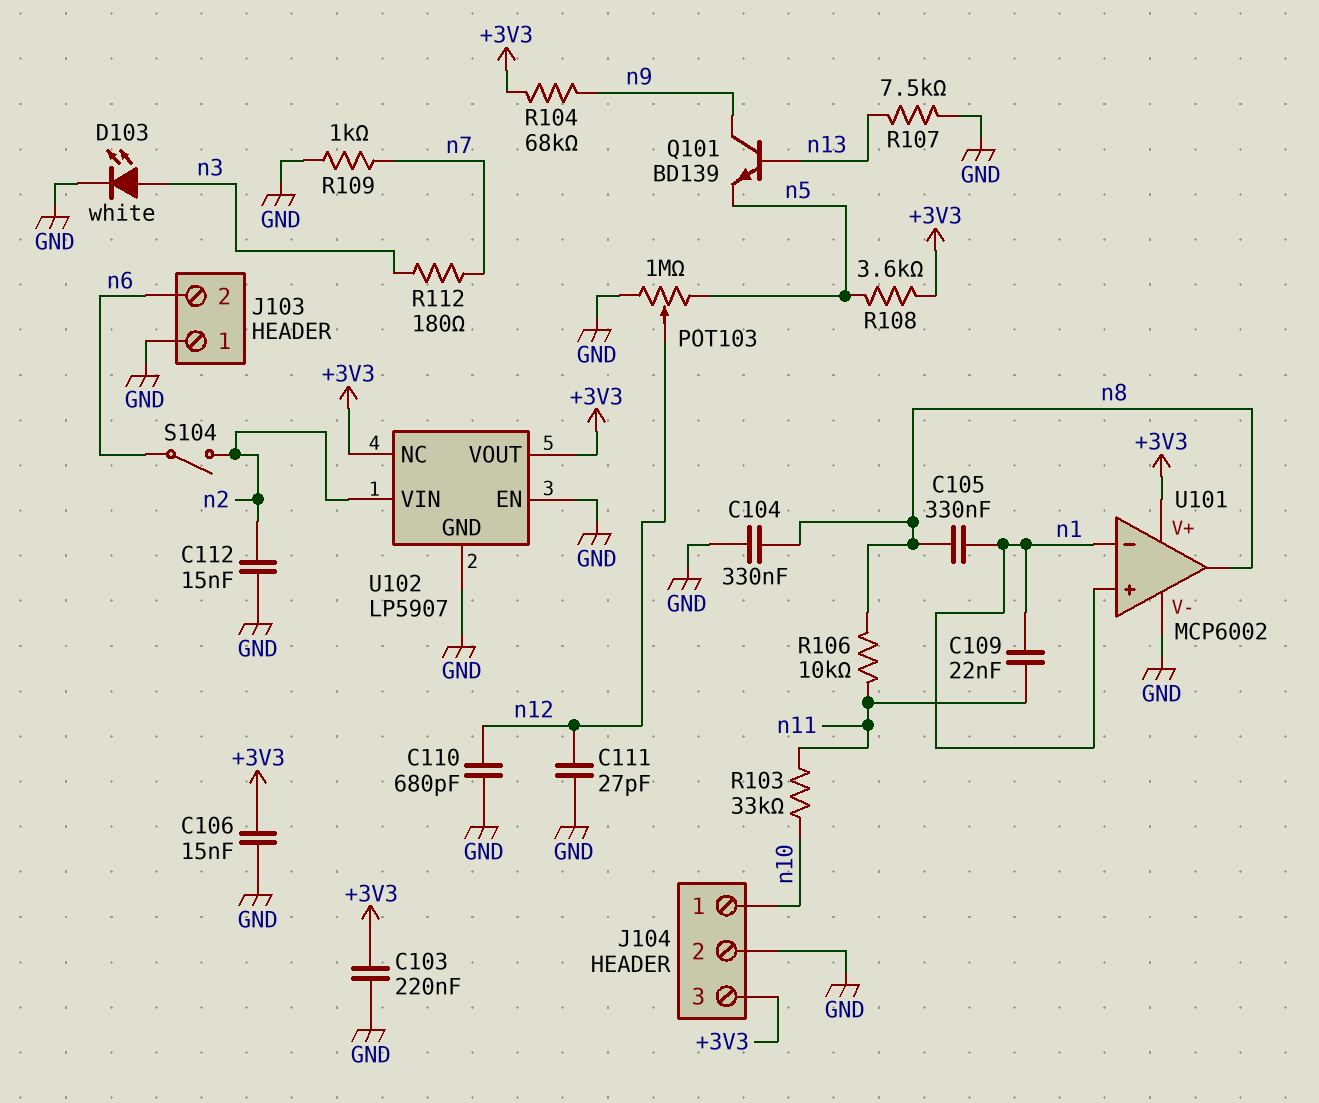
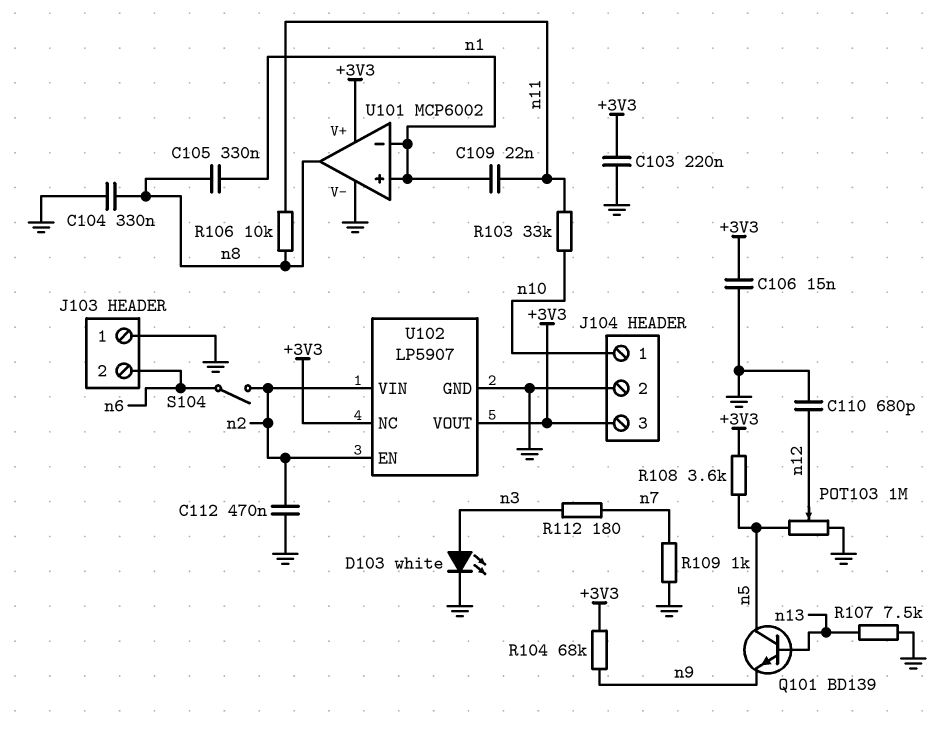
C111: 27pF (GND, n12) -> none
C112: 15nF (GND, n2) -> 470nF (GND, n2)
Q101: NPN BD139 (B n13, C n9, E n5) -> NPN BD139 (B n13, C n5, E n9)
U102 pin EN: GND -> n2

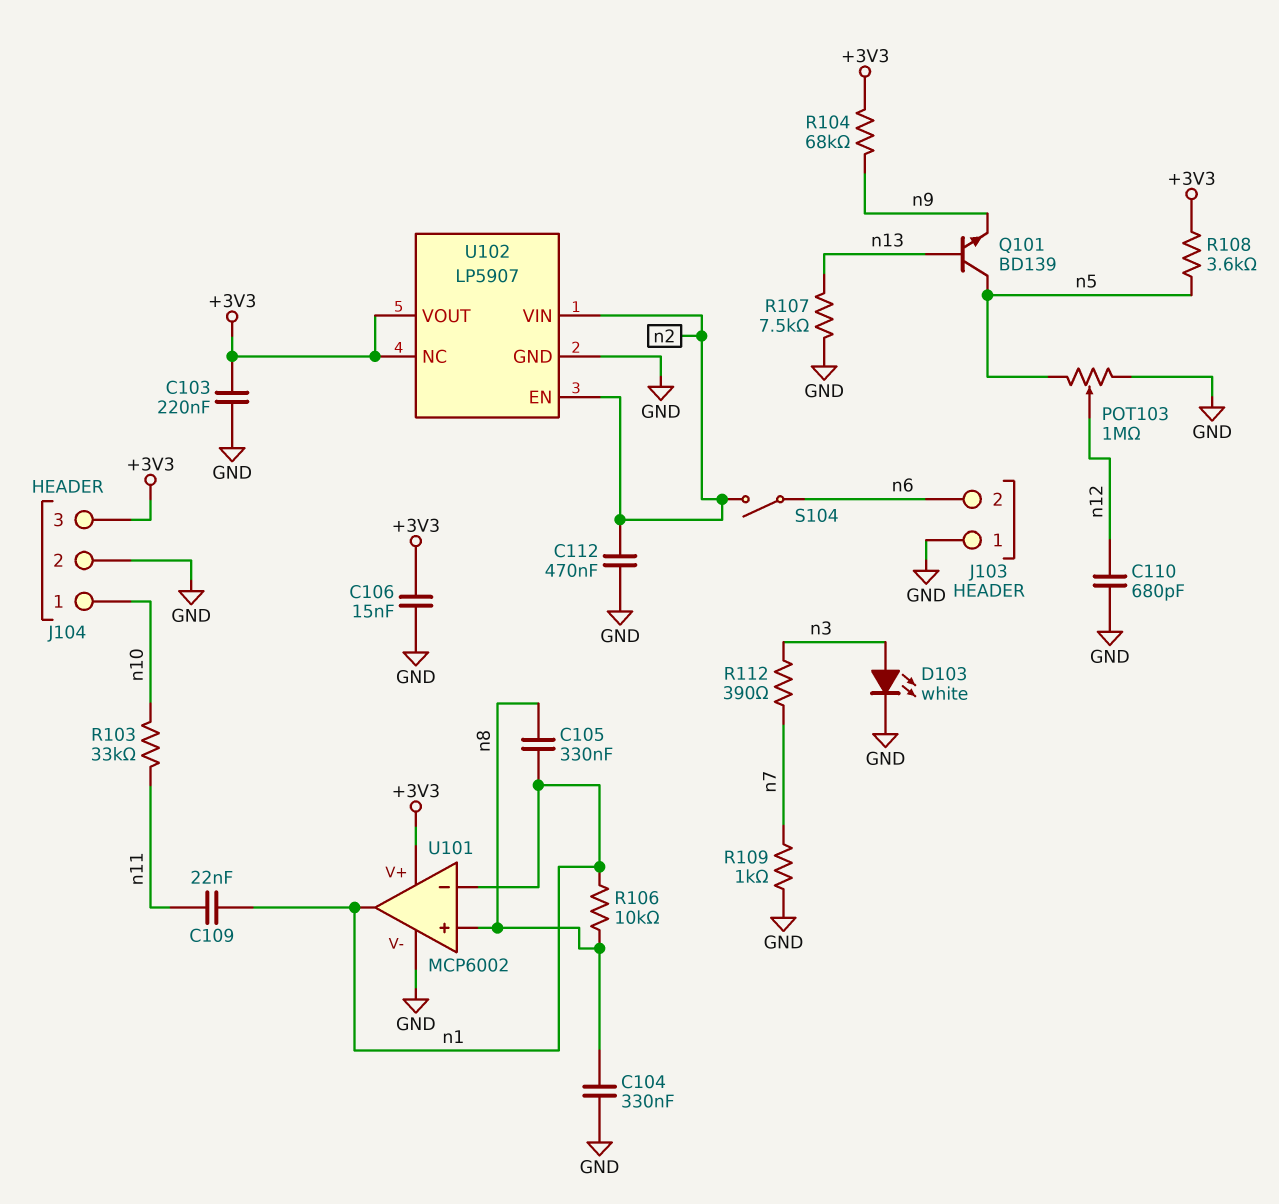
R106: 10k (n8, n11) -> 10k (n1, n8)
R112: 180 (n3, n7) -> 390 (n3, n7)
U101 pin in+: n1 -> n8
U101 pin out: n8 -> n1

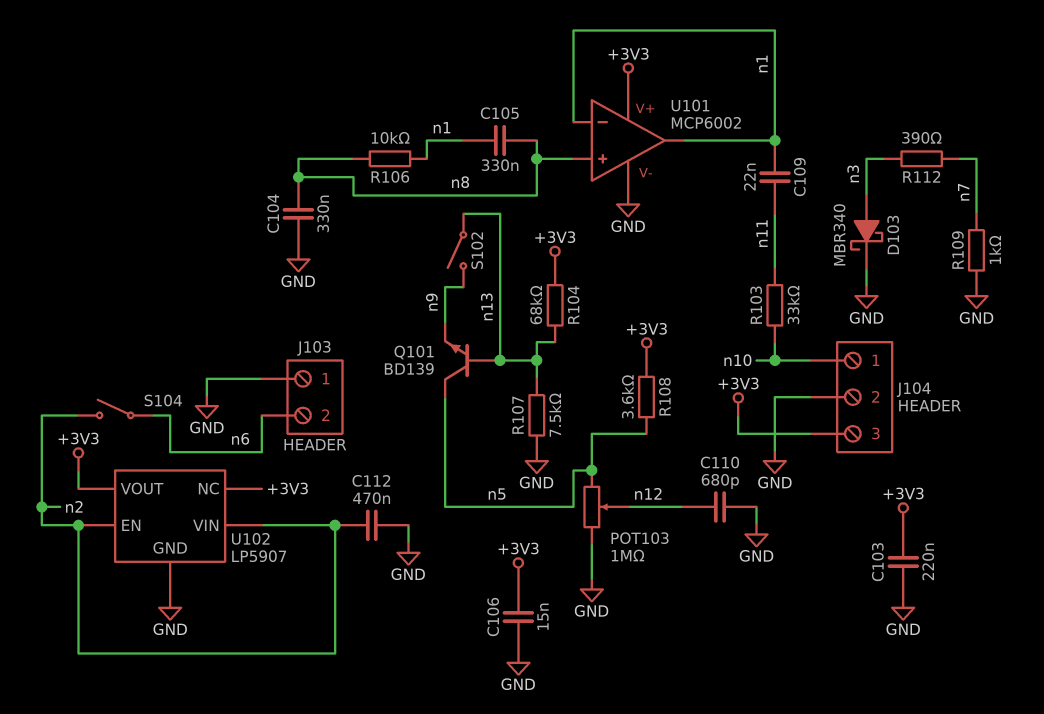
D103: LED white (A n3, K GND) -> schottky MBR340 (A n3, K GND)
R104: 68k (+3V3, n9) -> 68k (+3V3, n13)
S102: none -> switch (n9, n13)

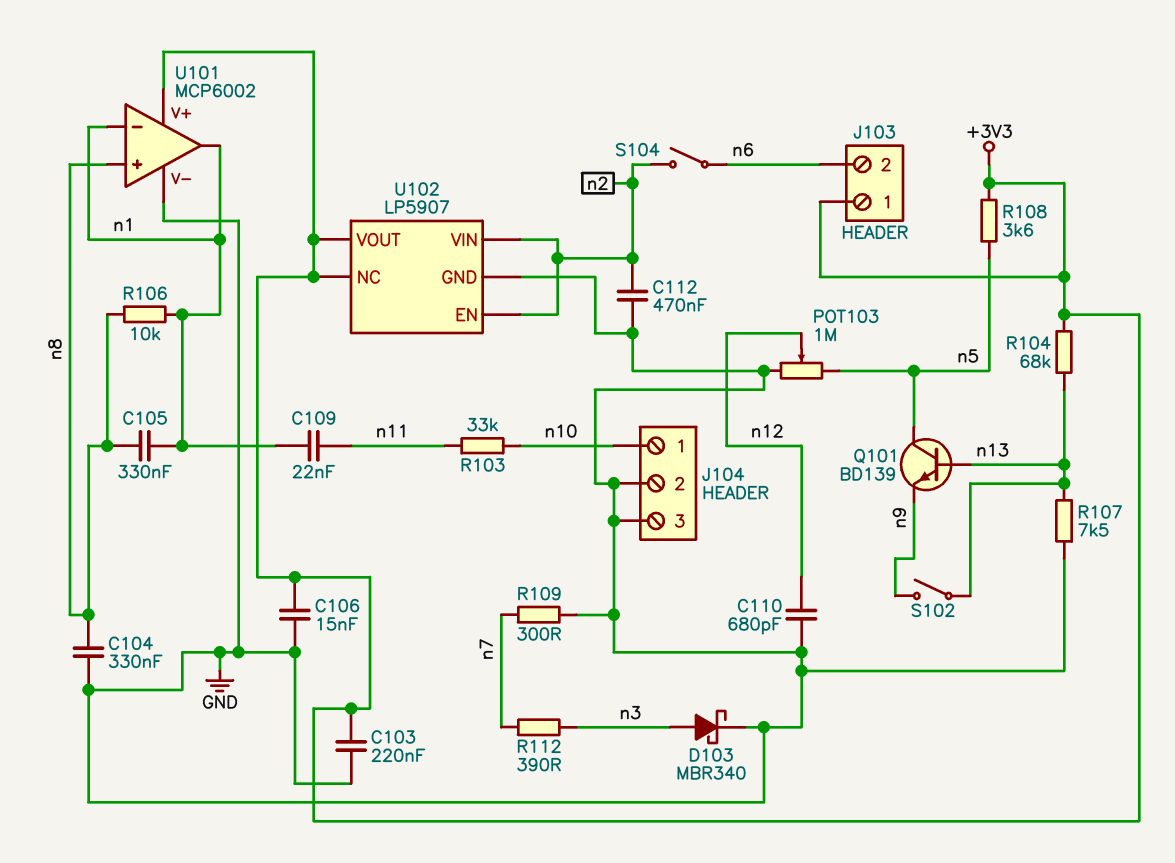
J103 pin 1: GND -> +3V3
J104 pin 3: +3V3 -> GND
R109: 1k (GND, n7) -> 300 (GND, n7)

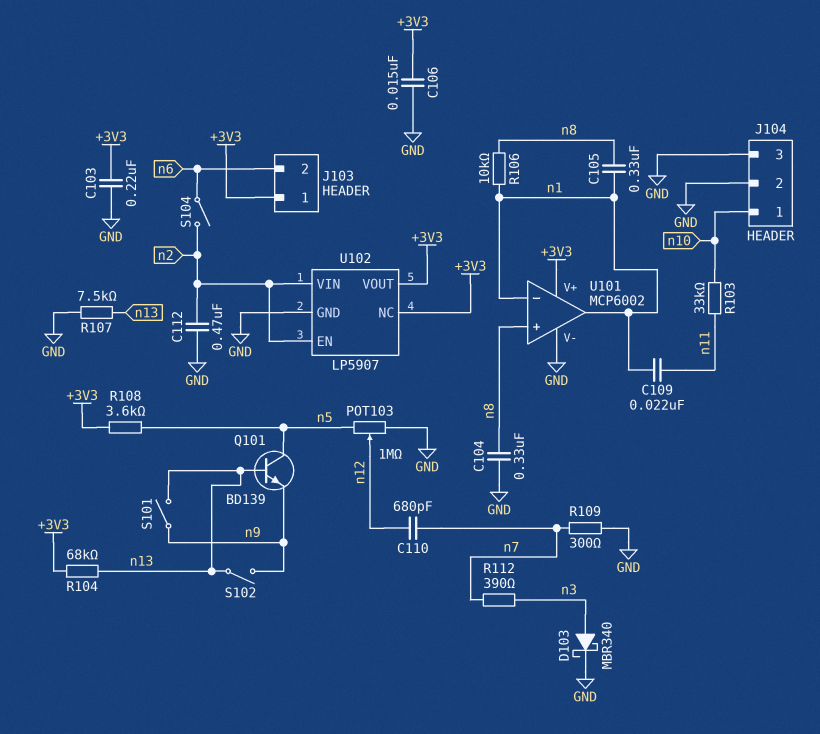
C110: 680pF (GND, n12) -> 680pF (n7, n12)
S101: none -> switch (n9, n13)

